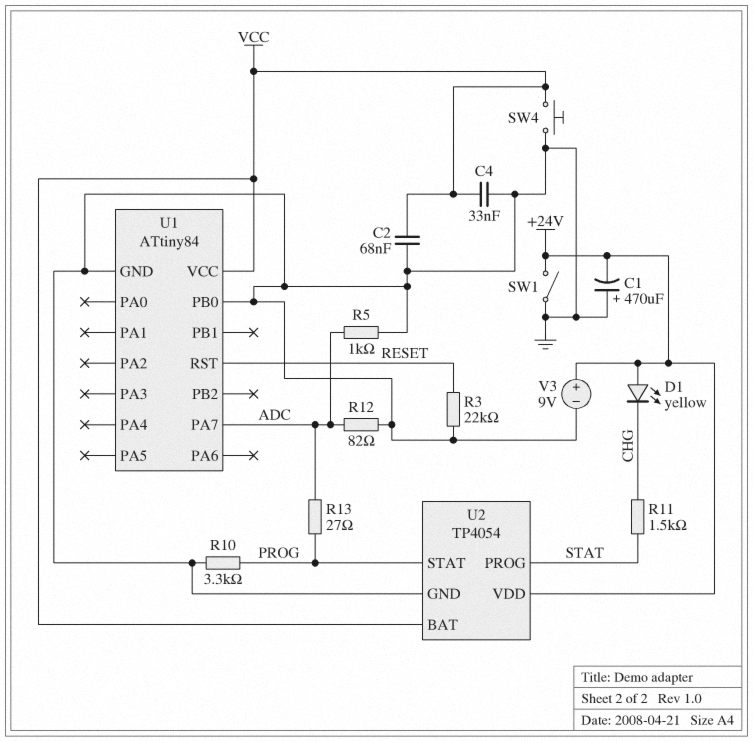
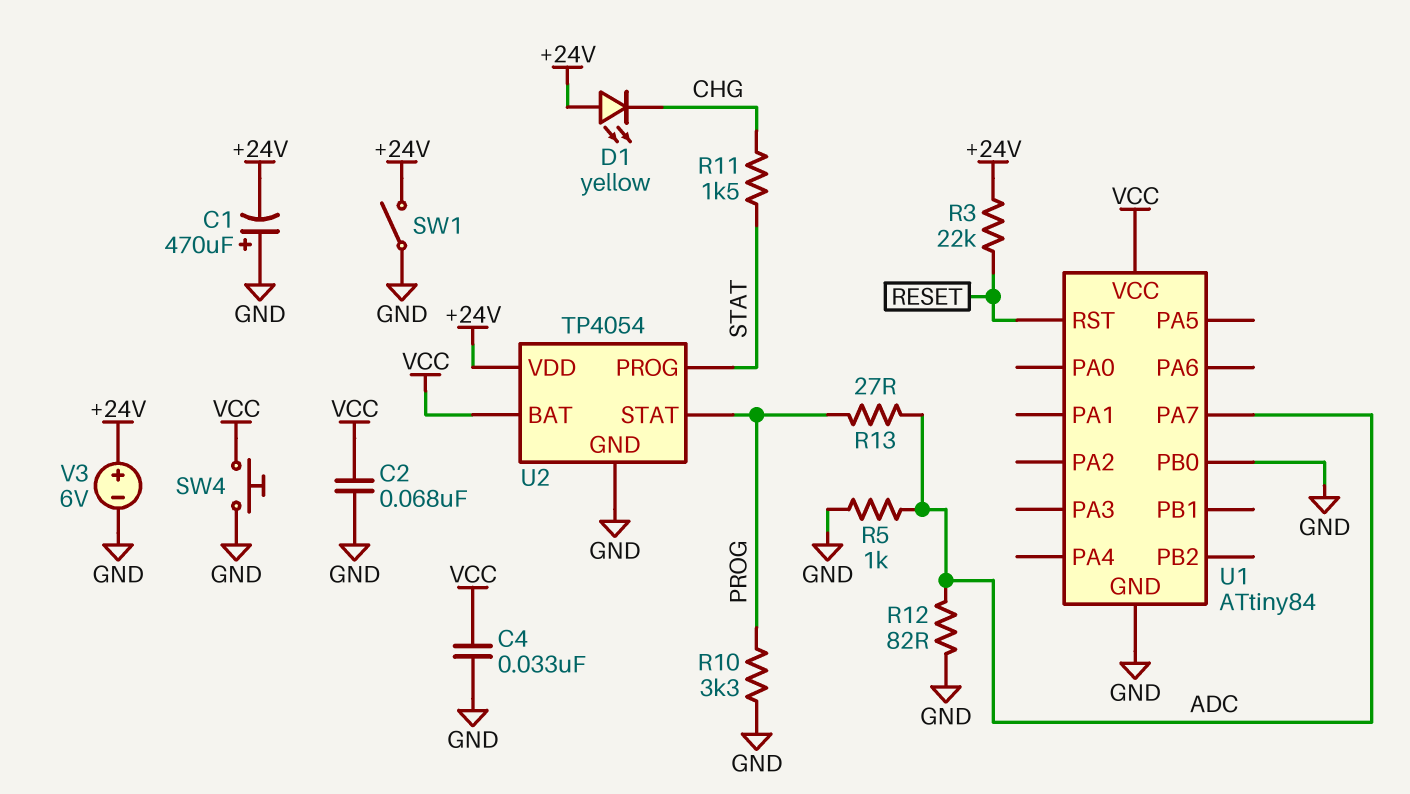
R3: 22k (GND, RESET) -> 22k (+24V, RESET)
V3: 9V (plus +24V, minus GND) -> 6V (plus +24V, minus GND)

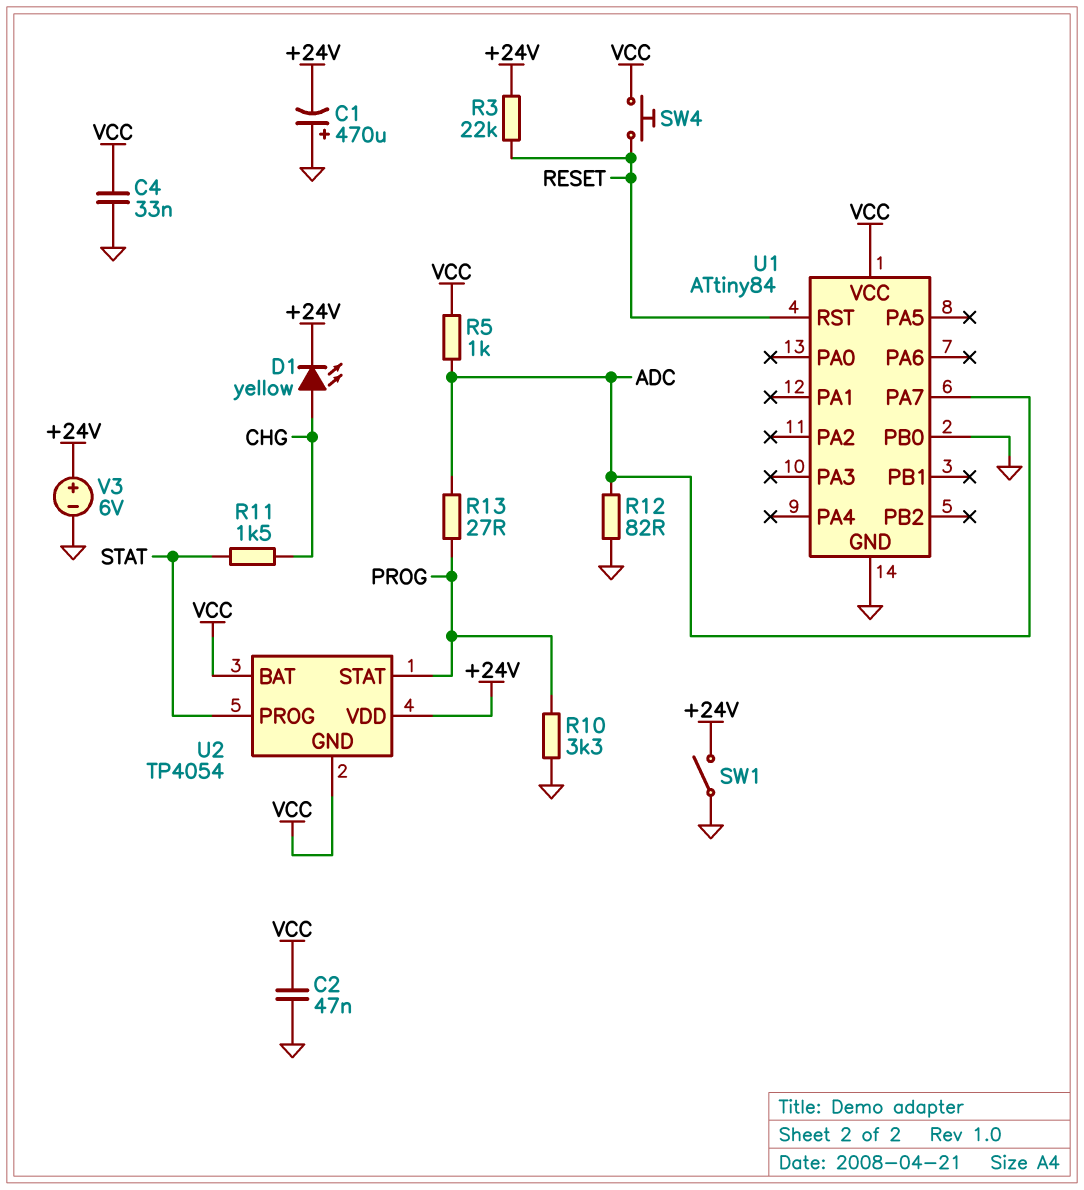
C2: 68nF (GND, VCC) -> 47nF (GND, VCC)
D1: LED yellow (A +24V, K CHG) -> LED yellow (A CHG, K +24V)
R5: 1k (ADC, GND) -> 1k (ADC, VCC)
SW4: button (GND, VCC) -> button (RESET, VCC)
U2 pin GND: GND -> VCC

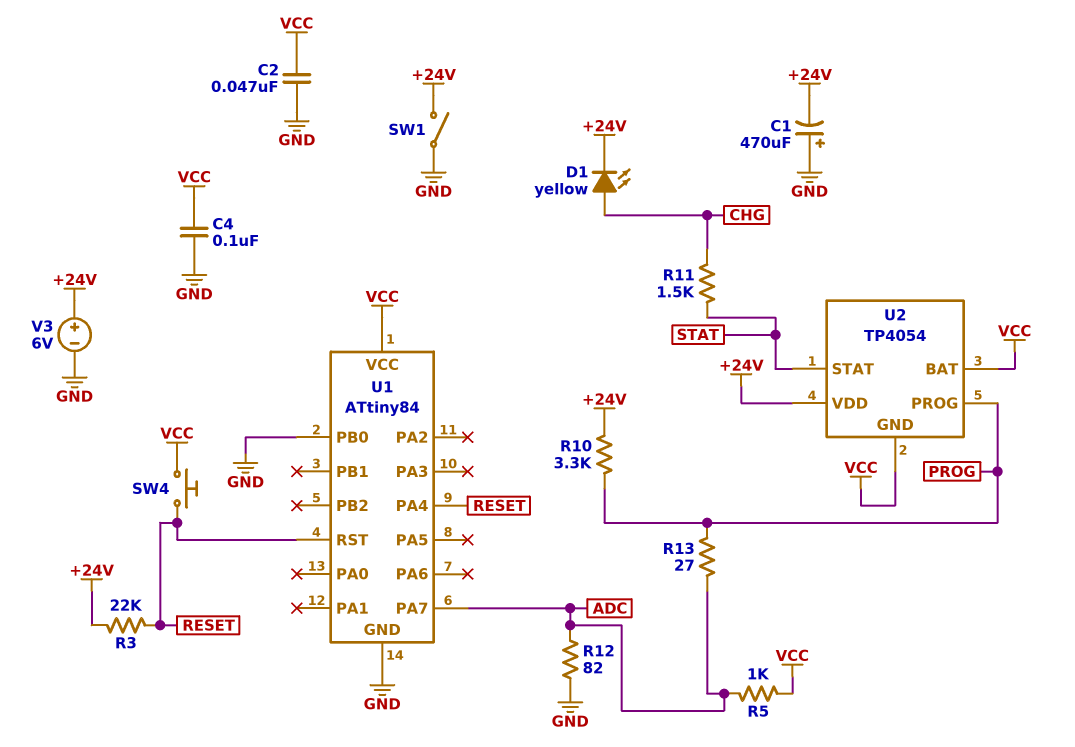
C4: 33nF (GND, VCC) -> 100nF (GND, VCC)
R10: 3.3k (GND, PROG) -> 3.3k (+24V, PROG)
U1 pin PA4: none -> RESET
U2 pin PROG: STAT -> PROG
U2 pin STAT: PROG -> STAT

